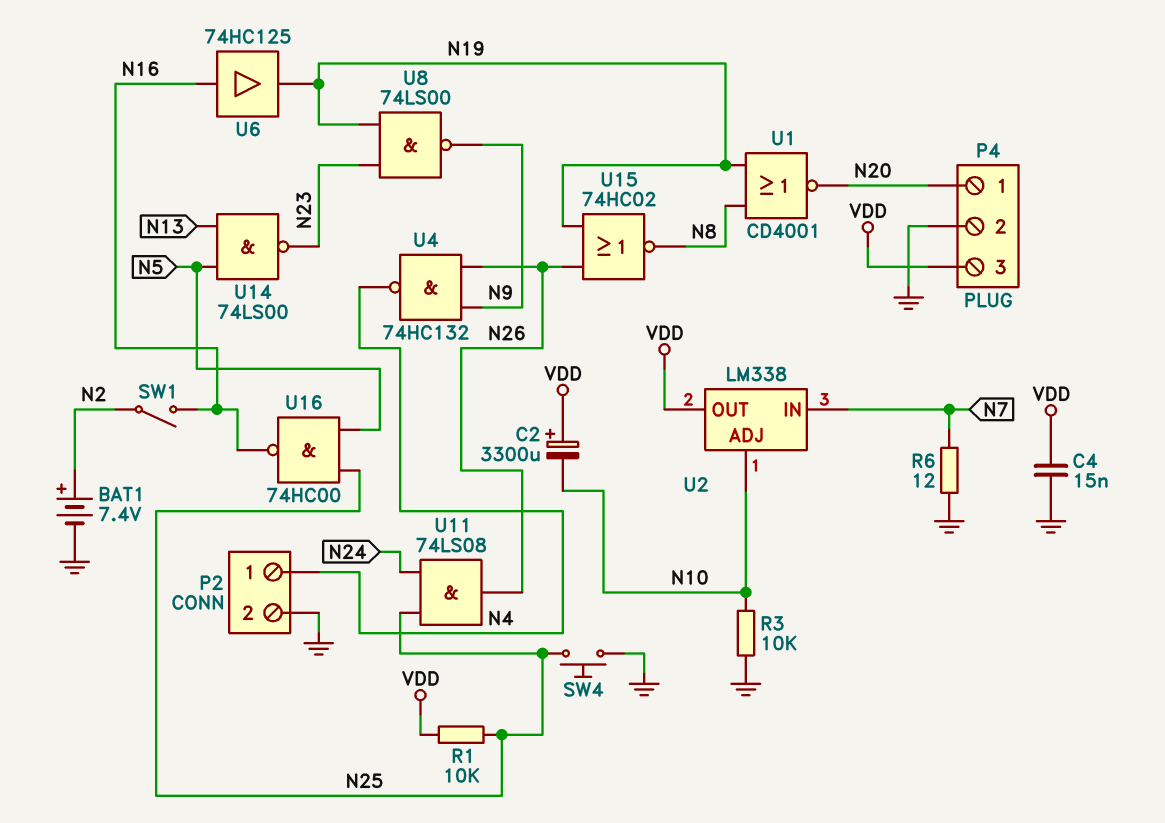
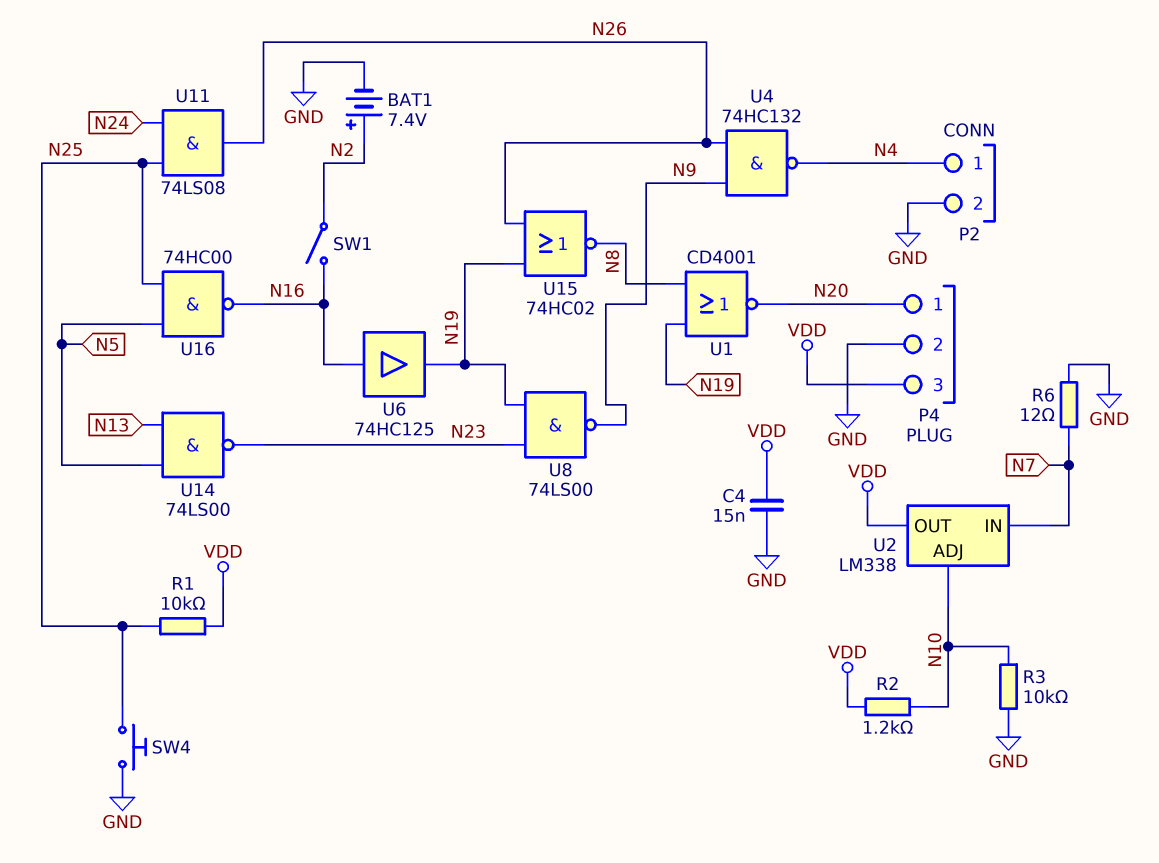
C2: 3300uF (plus VDD, minus N10) -> none
R2: none -> 1.2k (N10, VDD)

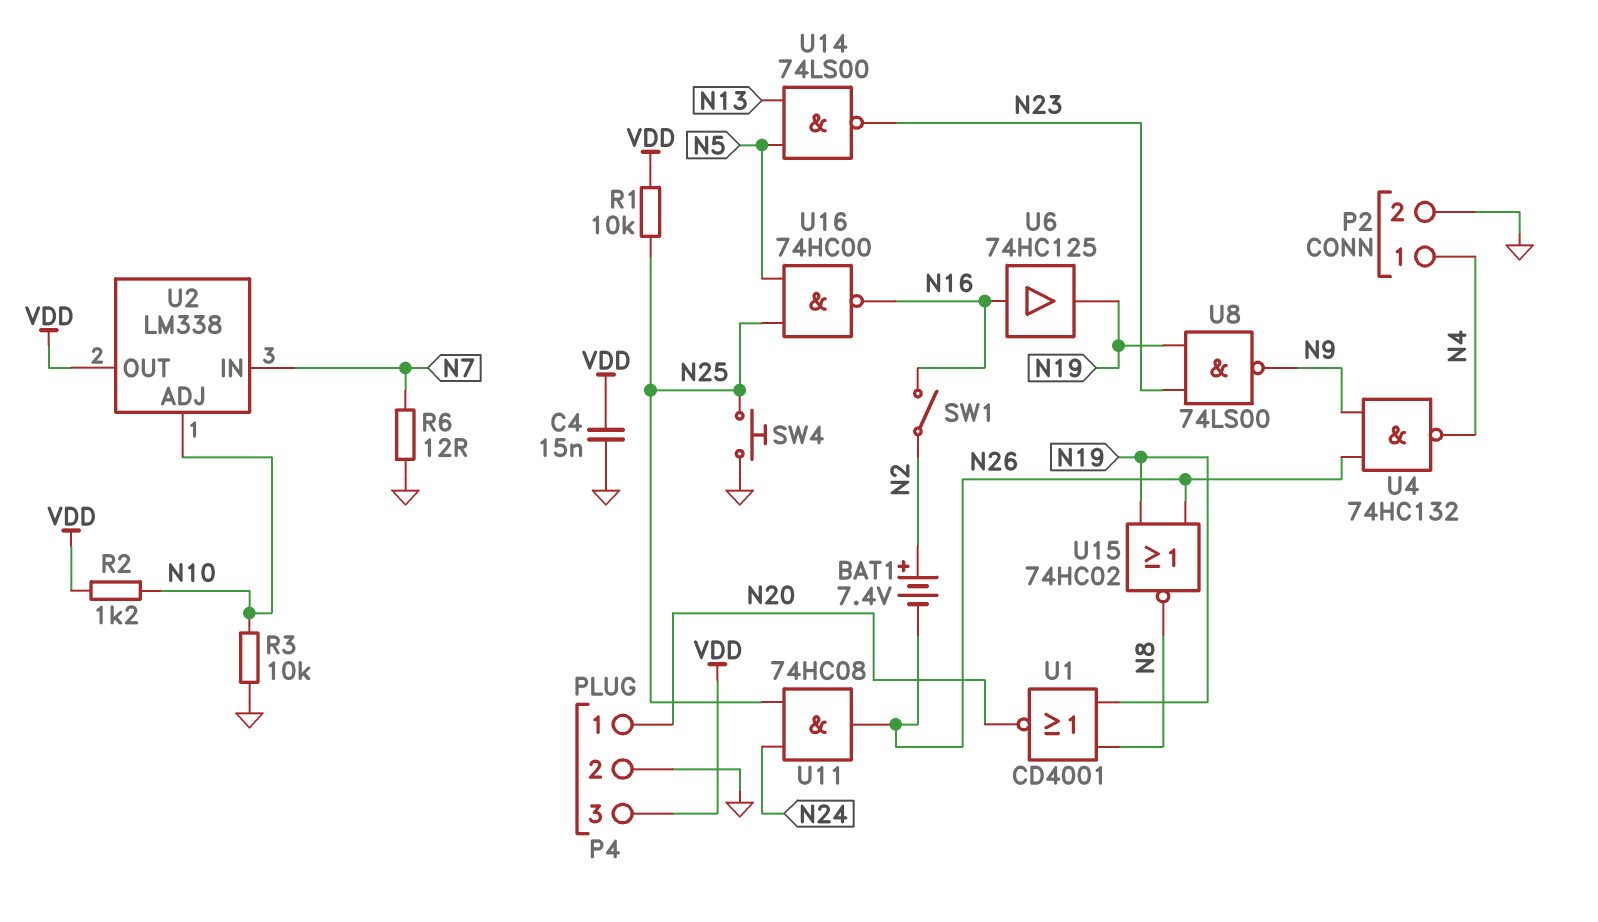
BAT1: 7.4V (plus N2, minus GND) -> 7.4V (plus N2, minus N26)
U11: AND 74LS08 (in N24, in N25, out N26) -> AND 74HC08 (in N24, in N25, out N26)

